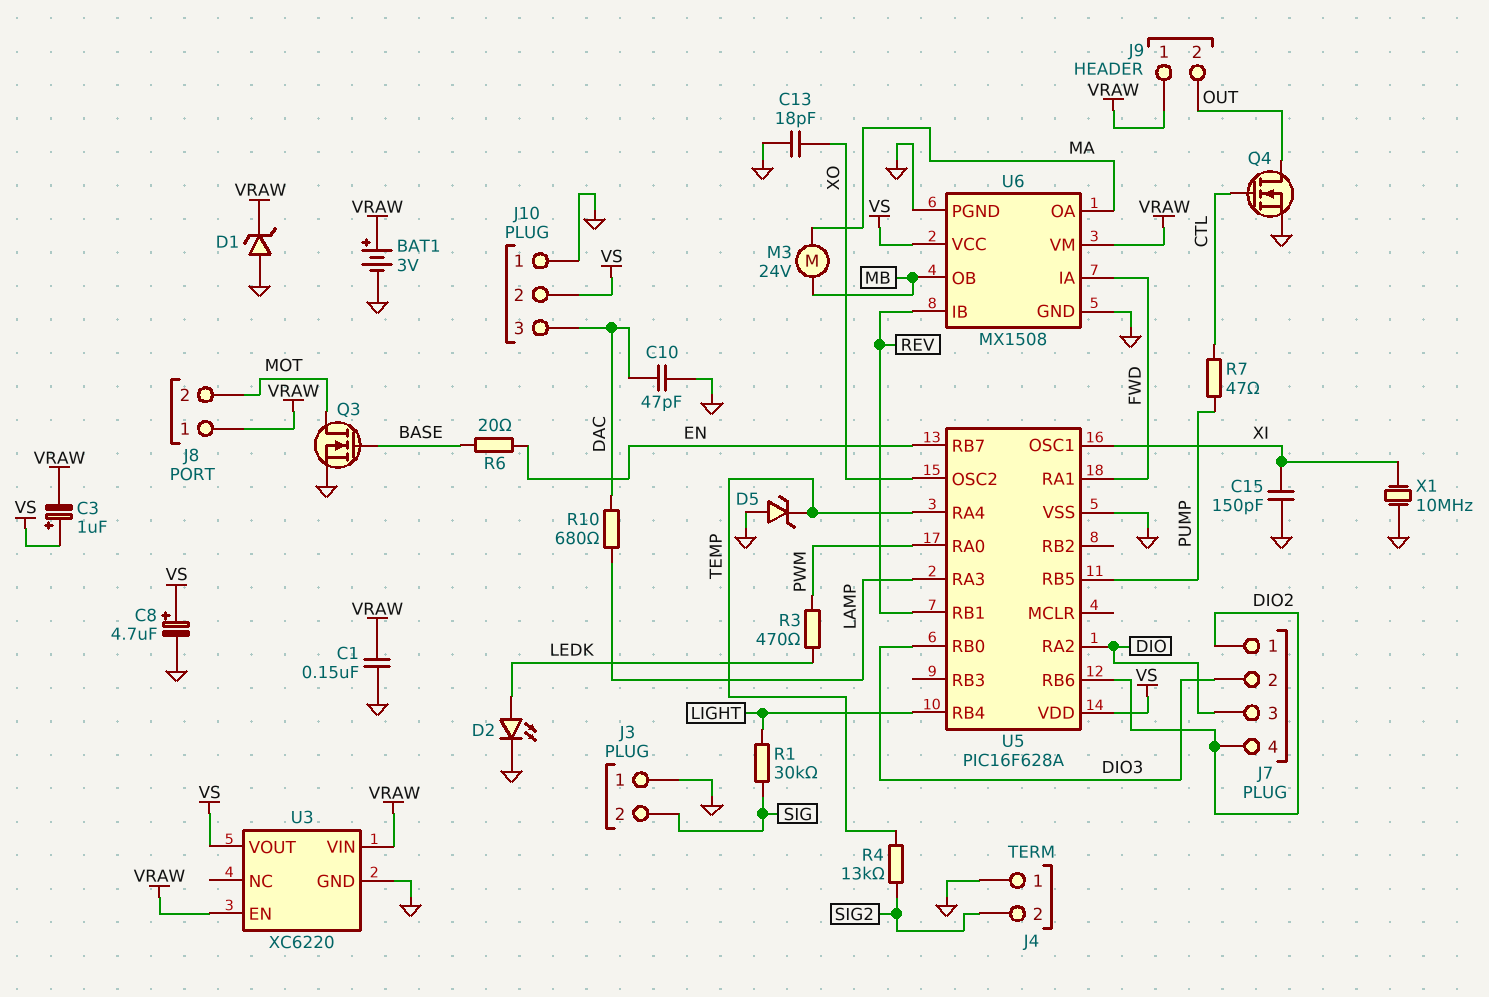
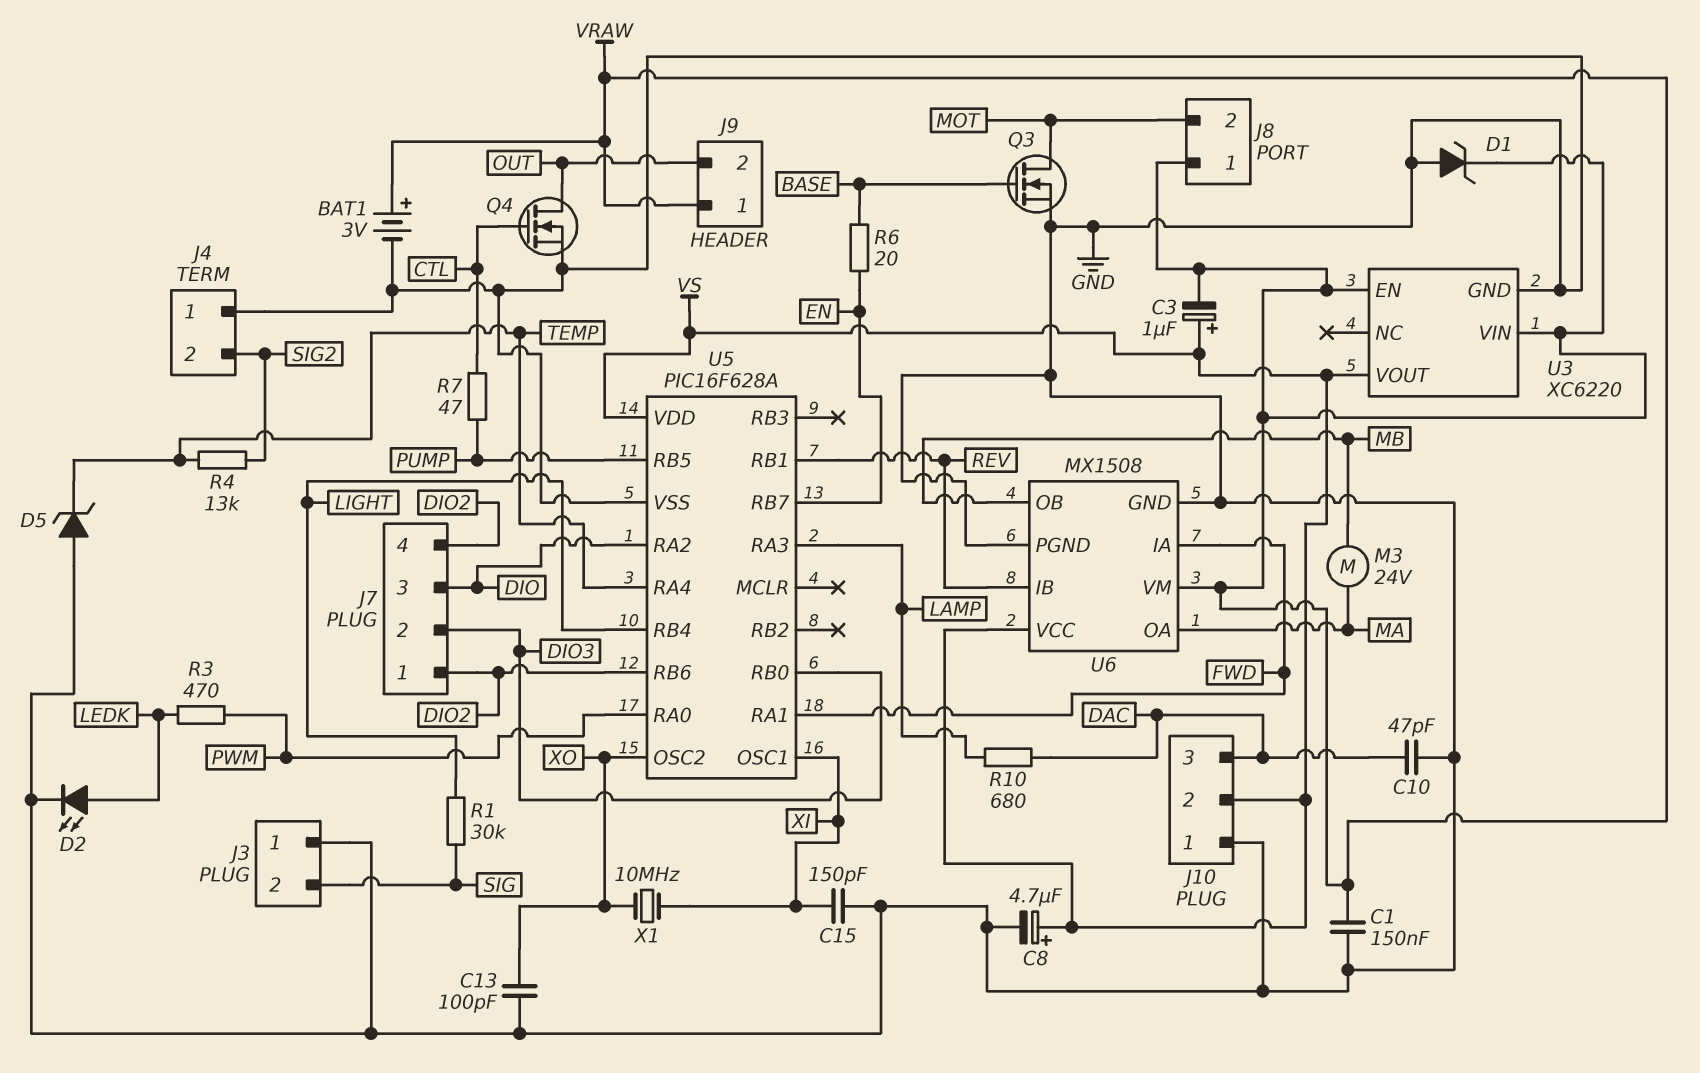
C13: 18pF (GND, XO) -> 100pF (GND, XO)
X1: 10MHz (GND, XI) -> 10MHz (XI, XO)

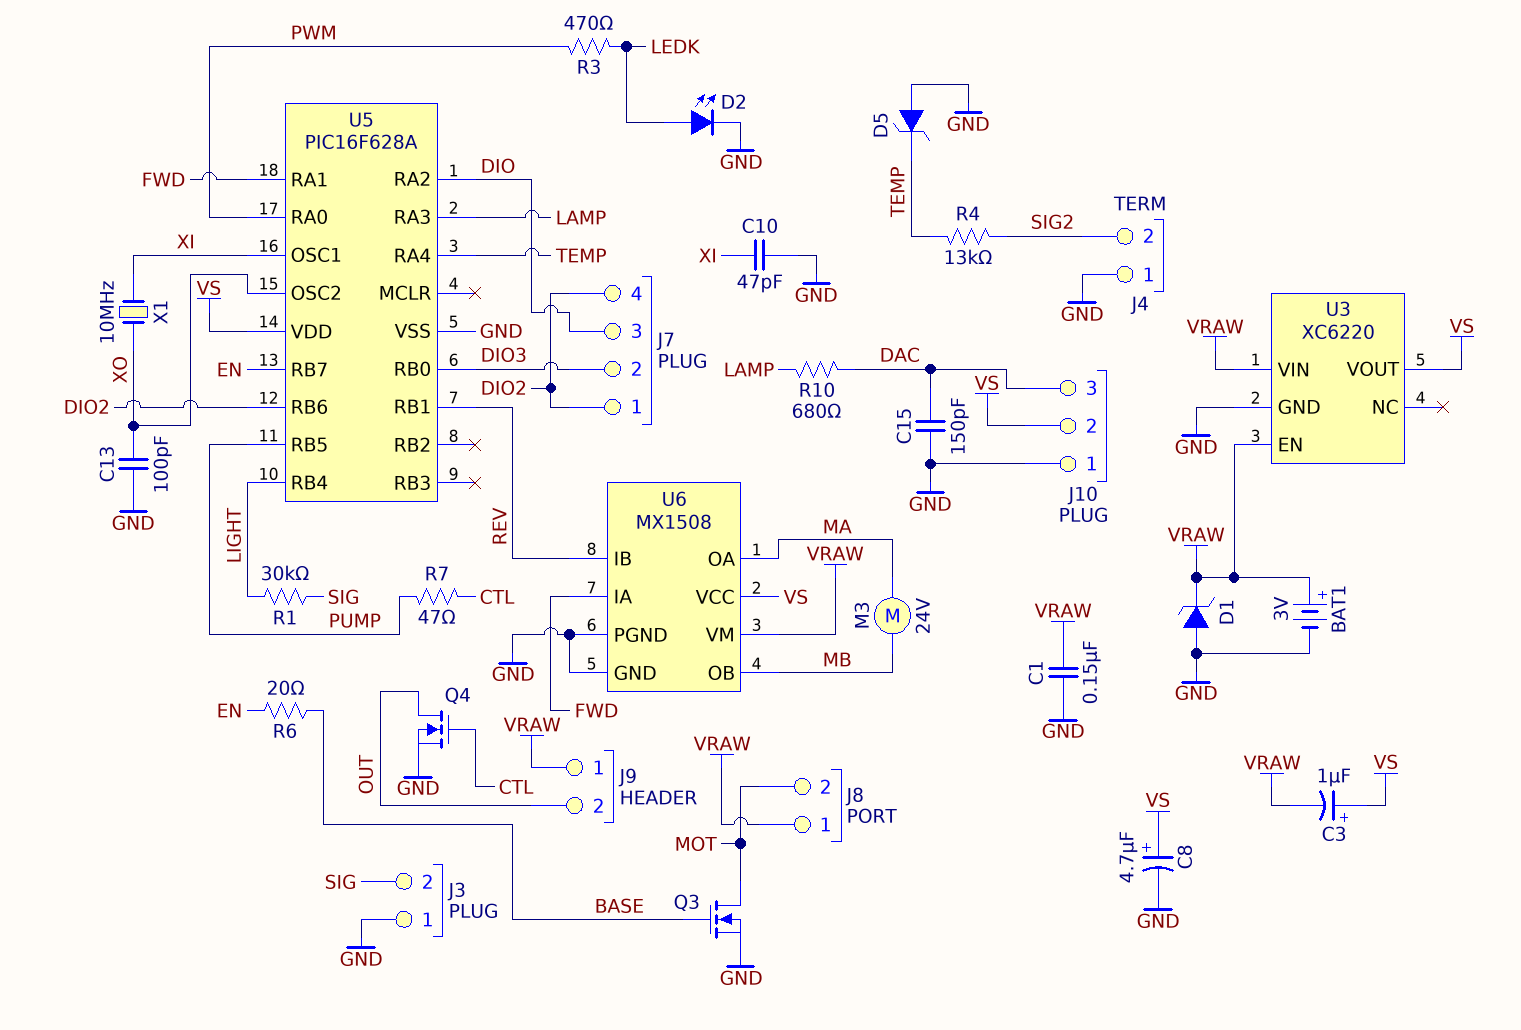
C10: 47pF (DAC, GND) -> 47pF (GND, XI)
C15: 150pF (GND, XI) -> 150pF (DAC, GND)

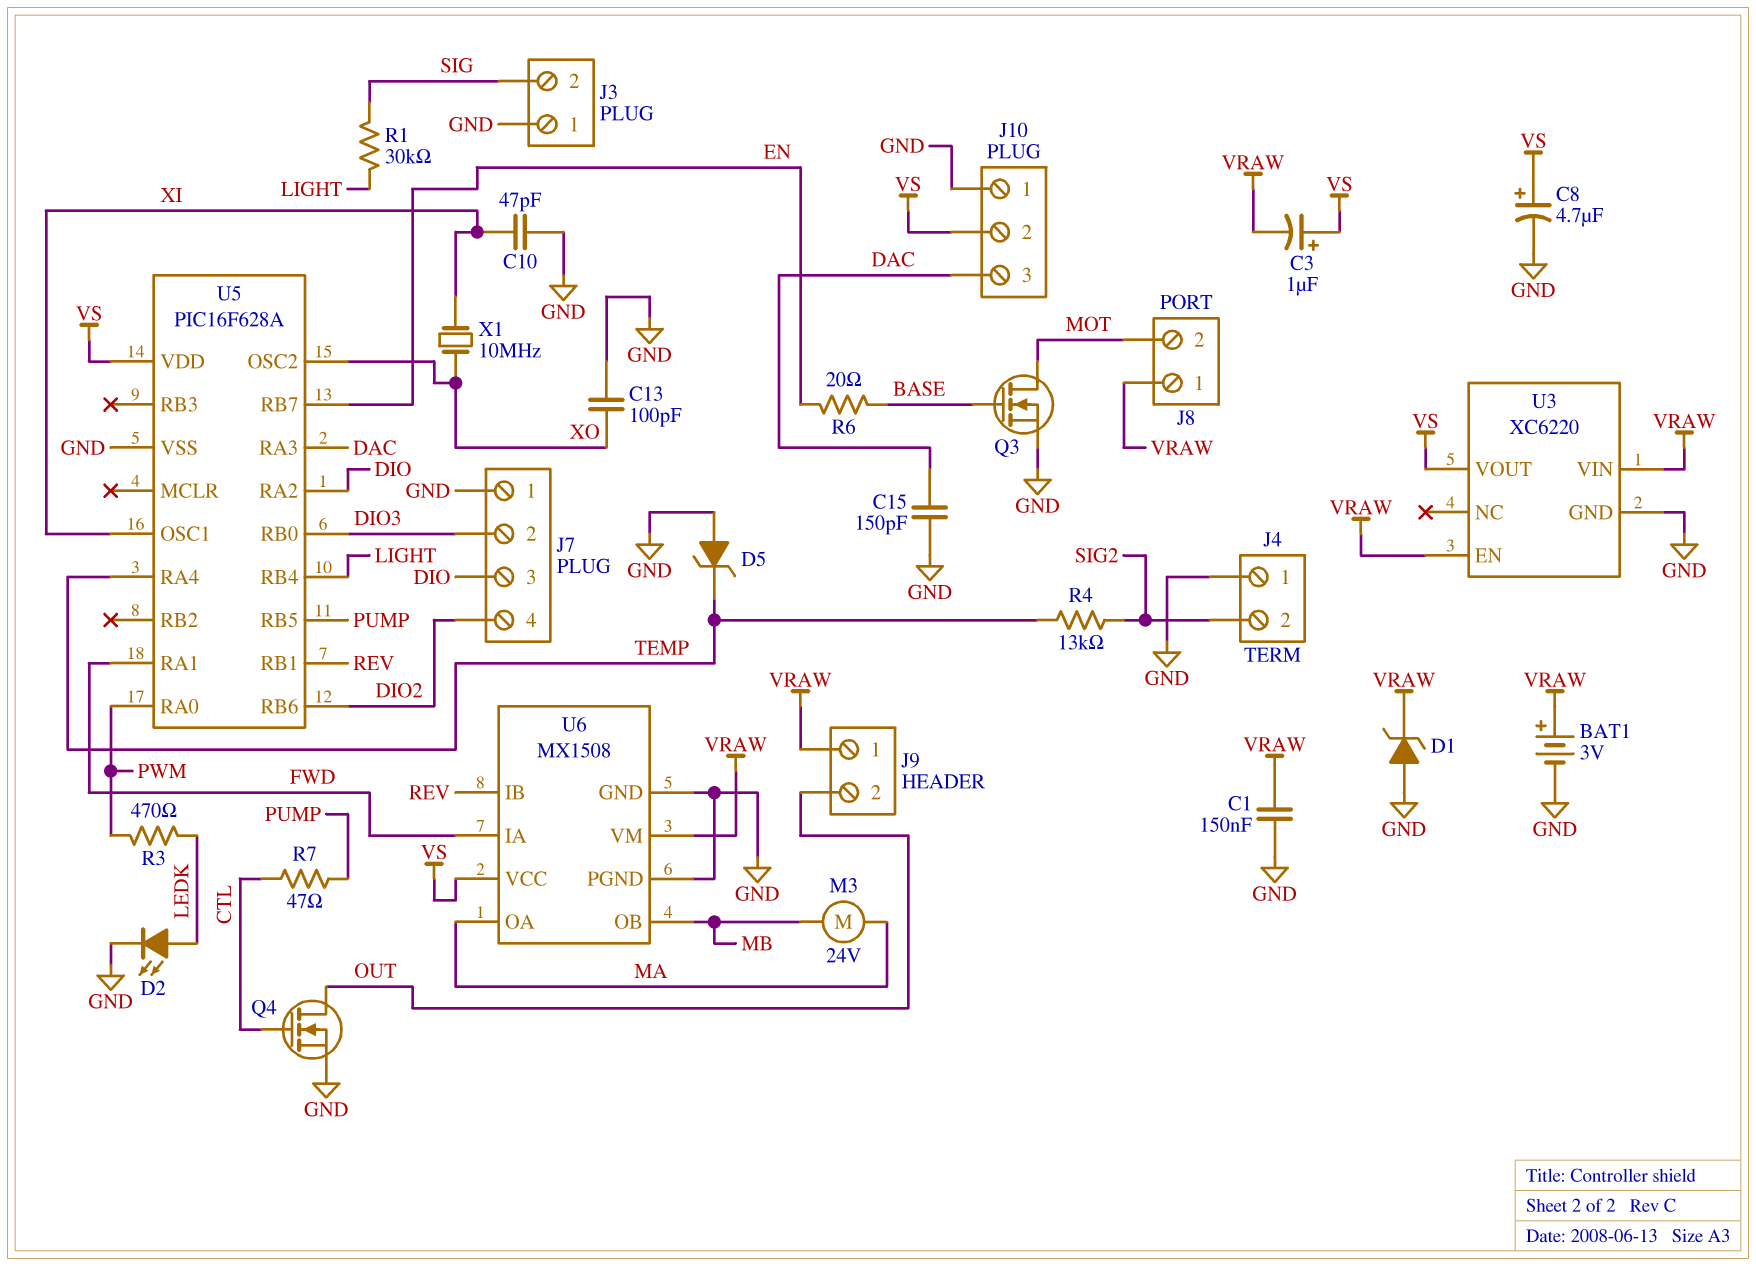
J7 pin 1: DIO2 -> GND
R10: 680 (DAC, LAMP) -> none
U5 pin RA3: LAMP -> DAC

